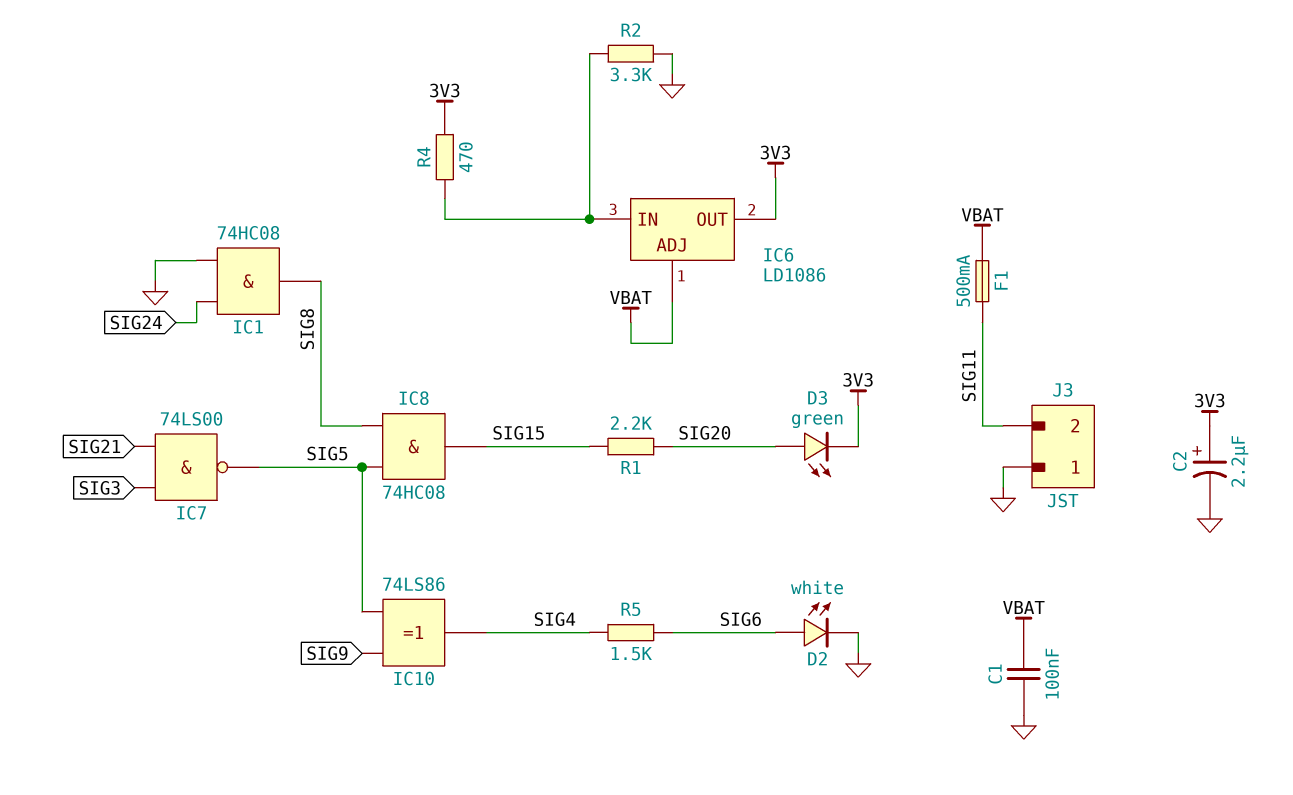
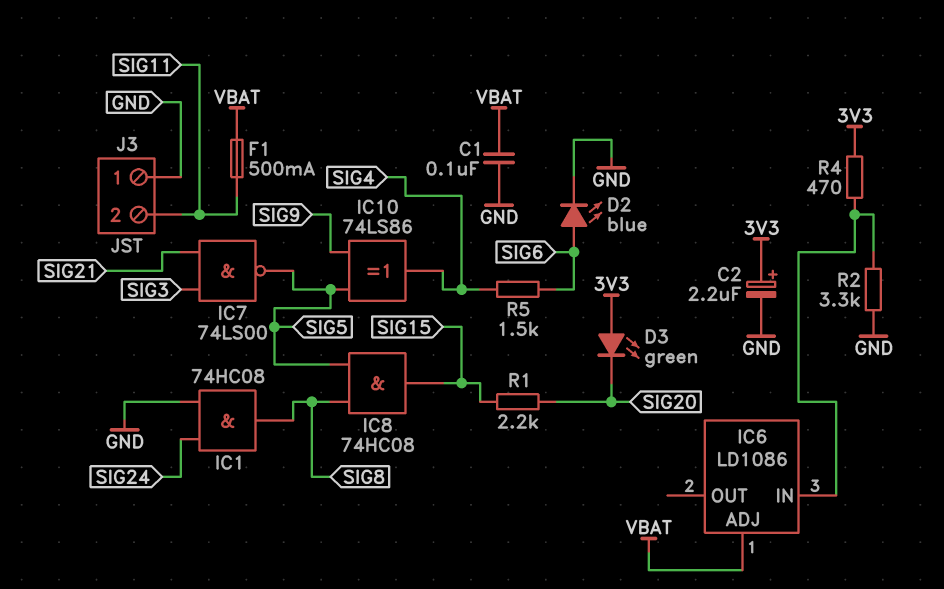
D2: LED white (A SIG6, K GND) -> LED blue (A SIG6, K GND)
D3: LED green (A SIG20, K 3V3) -> LED green (A 3V3, K SIG20)
IC6 pin OUT: 3V3 -> none

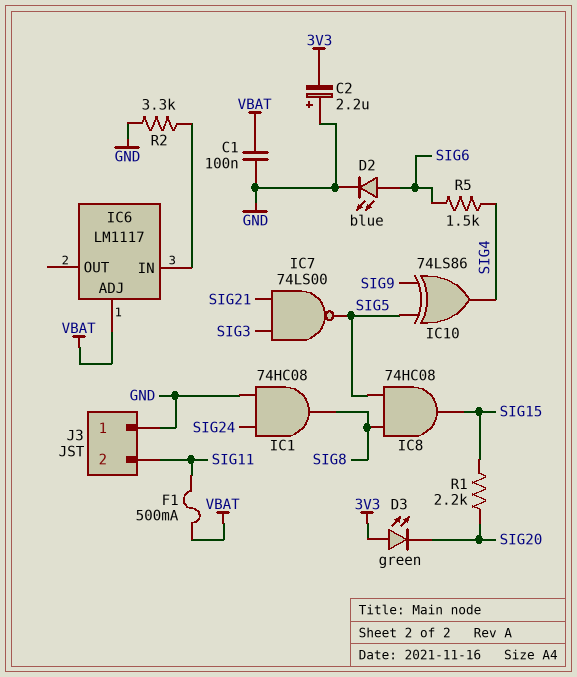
C2: 2.2uF (plus 3V3, minus GND) -> 2.2uF (plus GND, minus 3V3)
IC6: LD1086 -> LM1117
R4: 470 (3V3, IC6/IN) -> none

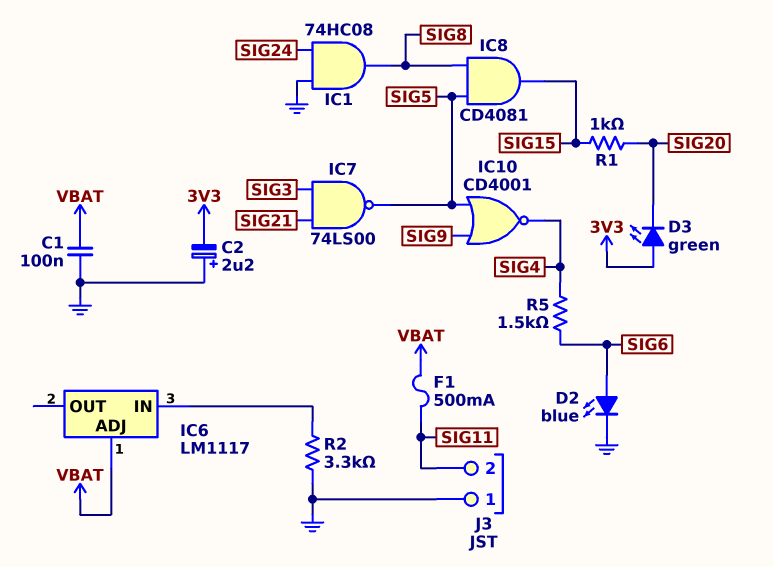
IC8: AND 74HC08 (in SIG5, in SIG8, out SIG15) -> AND CD4081 (in SIG5, in SIG8, out SIG15)
IC10: XOR 74LS86 (in SIG5, in SIG9, out SIG4) -> NOR CD4001 (in SIG5, in SIG9, out SIG4)
R1: 2.2k (SIG15, SIG20) -> 1k (SIG15, SIG20)

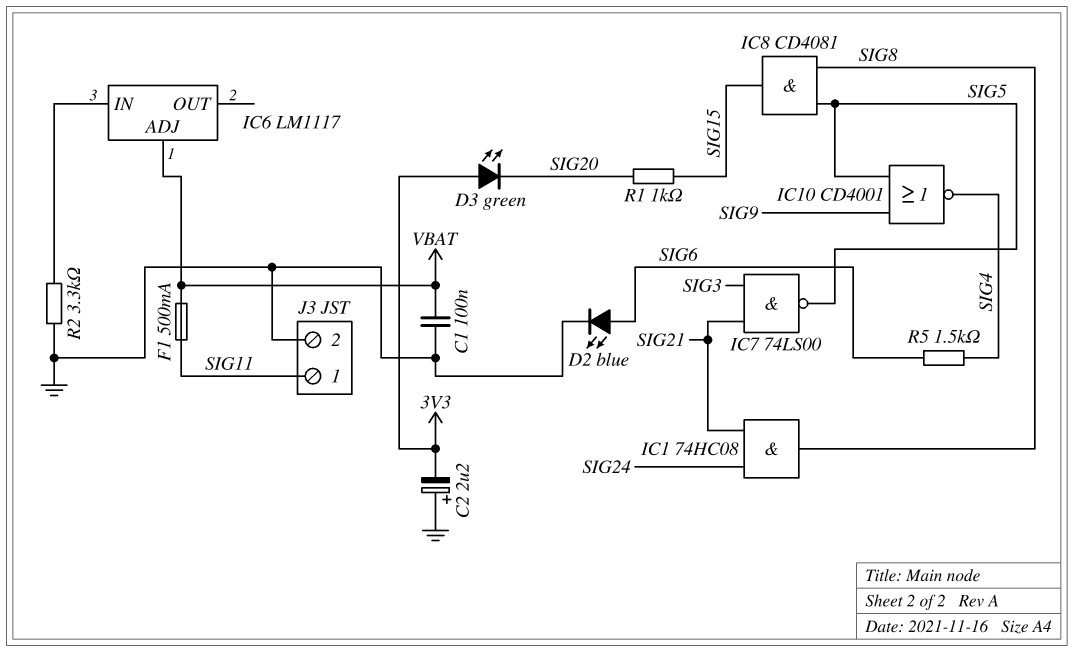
IC1: AND 74HC08 (in GND, in SIG24, out SIG8) -> AND 74HC08 (in SIG21, in SIG24, out SIG8)
J3 pin 1: GND -> SIG11
J3 pin 2: SIG11 -> GND

